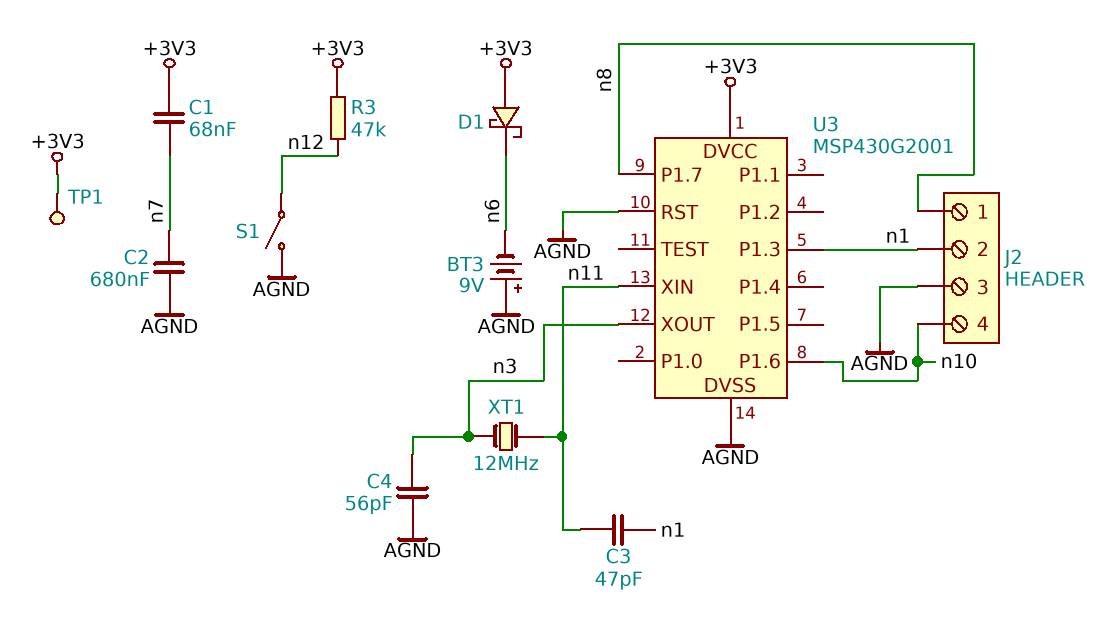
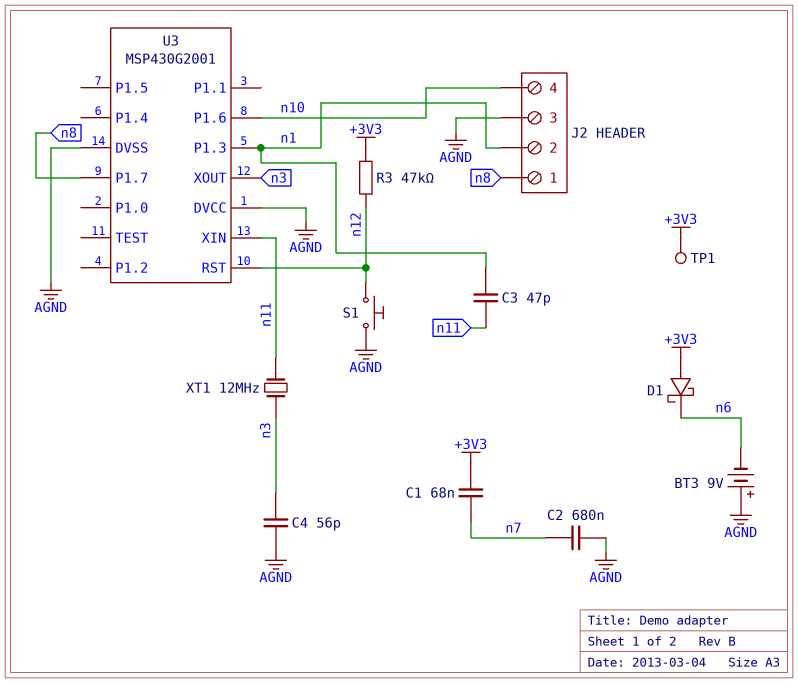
S1: switch (AGND, n12) -> button (AGND, n12)
U3 pin DVCC: +3V3 -> AGND
U3 pin RST: AGND -> n12

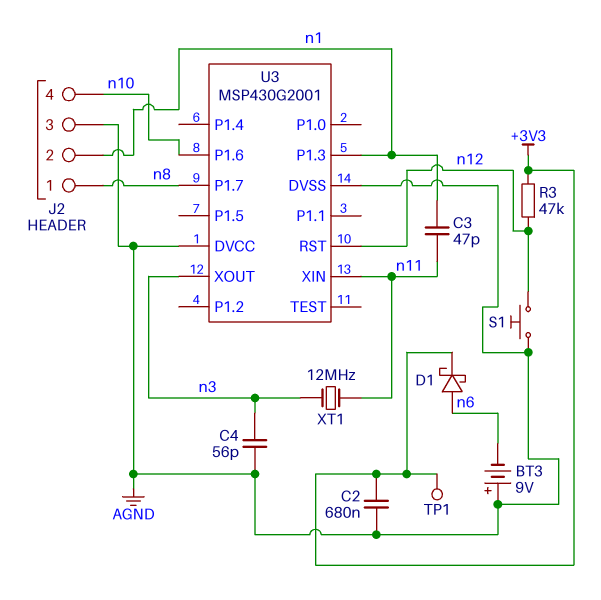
C1: 68nF (+3V3, n7) -> none
C2: 680nF (AGND, n7) -> 680nF (+3V3, AGND)
D1: schottky (A +3V3, K n6) -> schottky (A n6, K +3V3)

